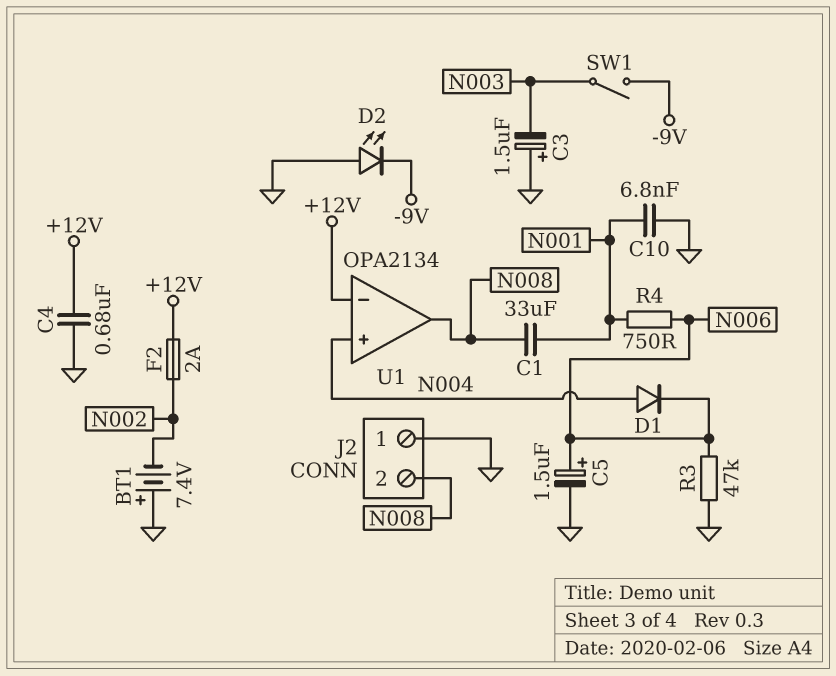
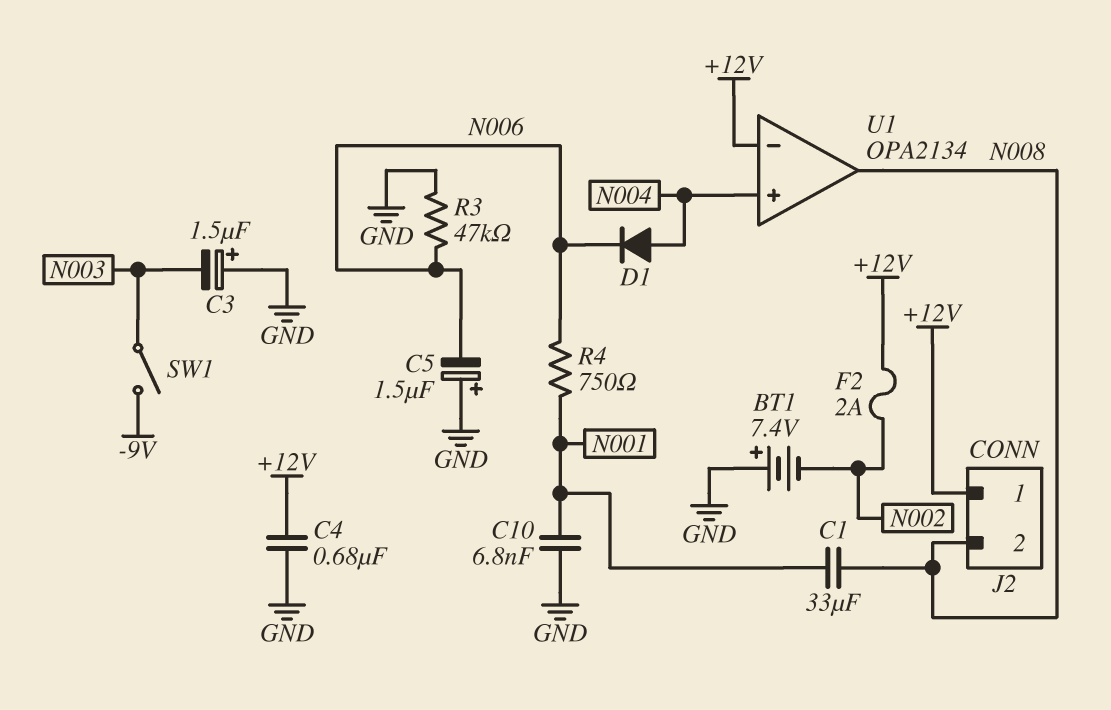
C5: 1.5uF (plus N006, minus GND) -> 1.5uF (plus GND, minus N006)
D2: LED (A GND, K -9V) -> none
J2 pin 1: GND -> +12V

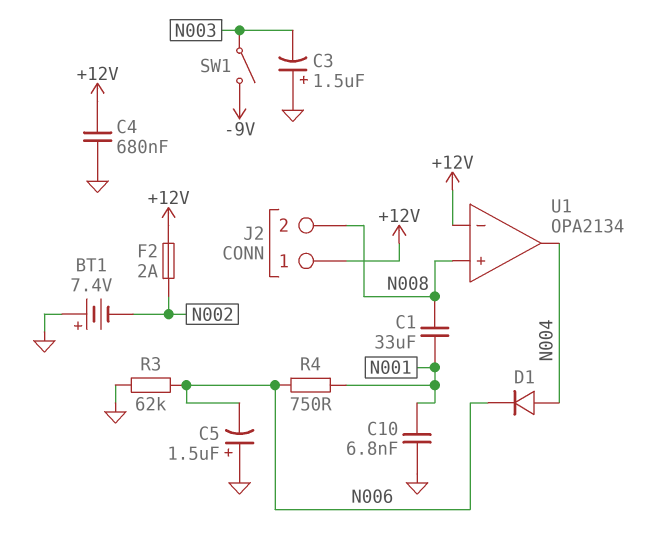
R3: 47k (GND, N006) -> 62k (GND, N006)
U1 pin in+: N004 -> N008
U1 pin out: N008 -> N004

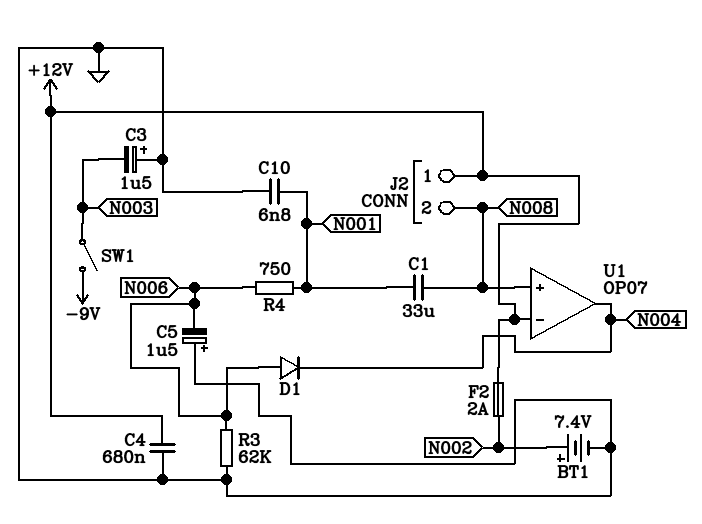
BT1: 7.4V (plus GND, minus N002) -> 7.4V (plus N002, minus GND)
D1: diode (A N004, K N006) -> diode (A N006, K N004)
U1: OPA2134 -> OP07

